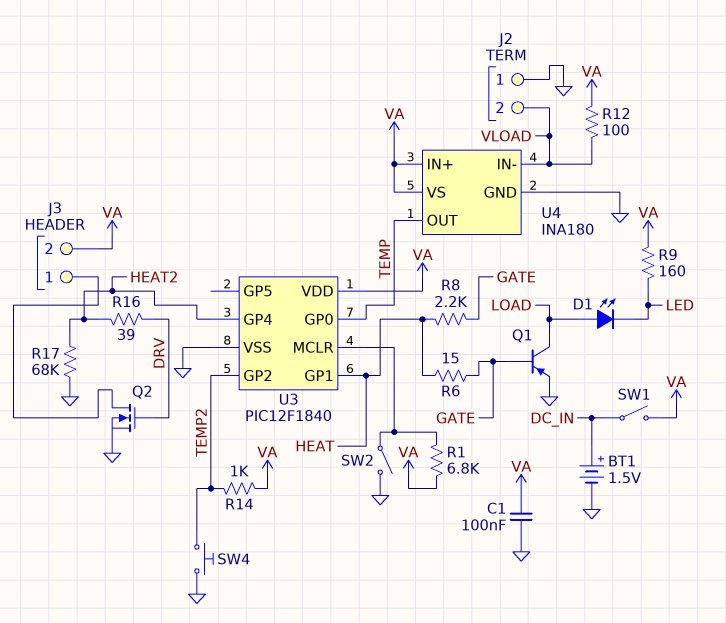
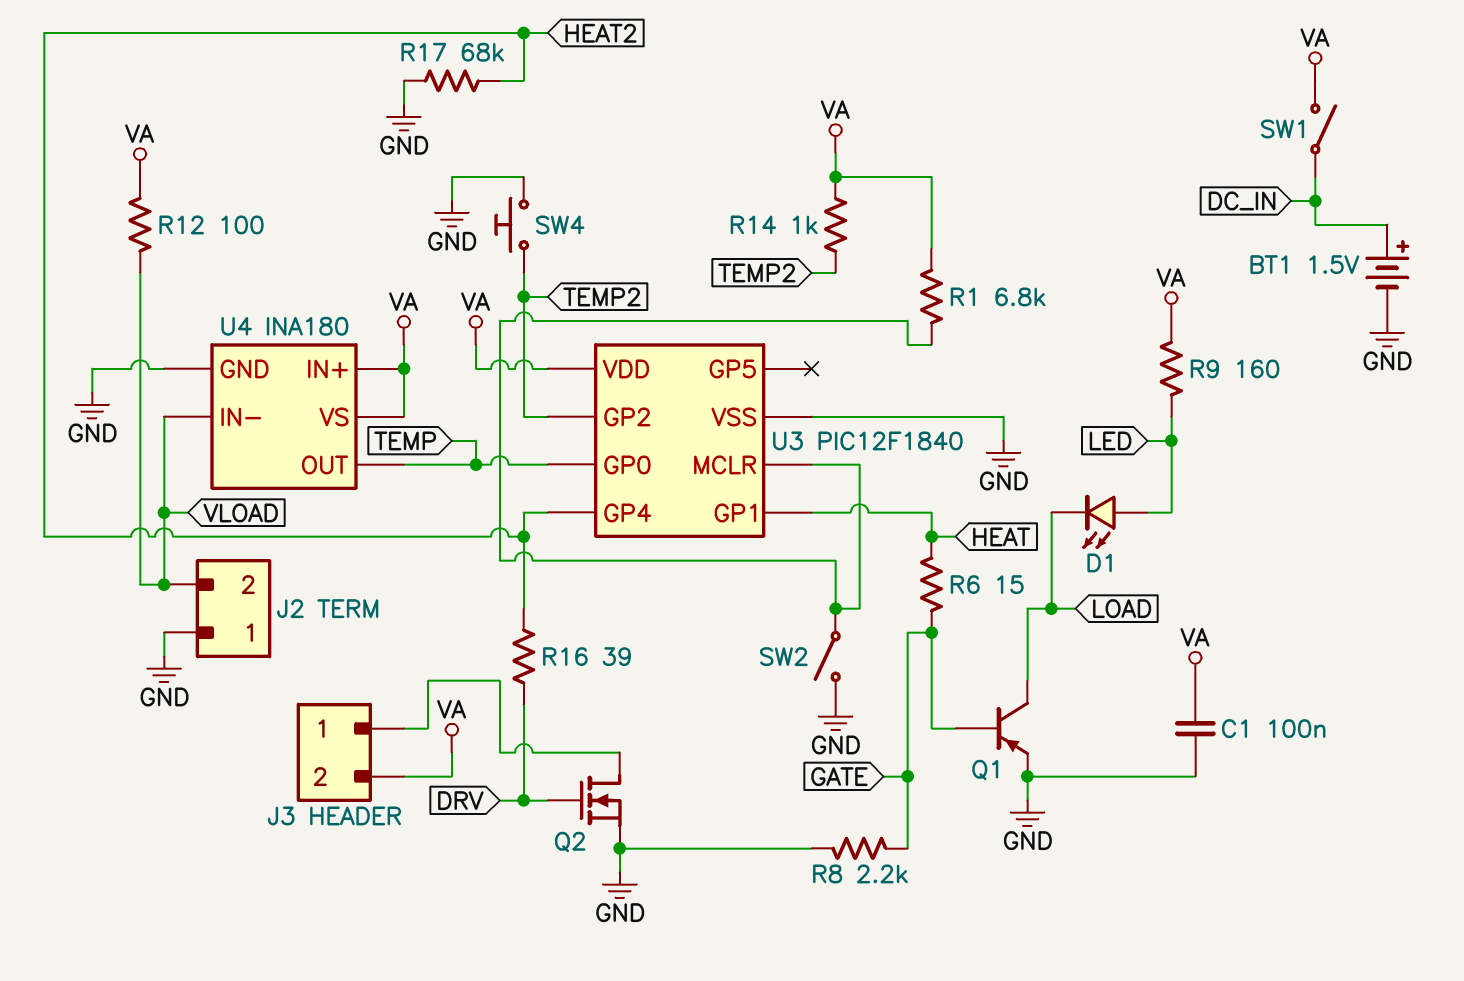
D1: LED (A LOAD, K LED) -> LED (A LED, K LOAD)
R8: 2.2k (GATE, HEAT) -> 2.2k (GATE, GND)

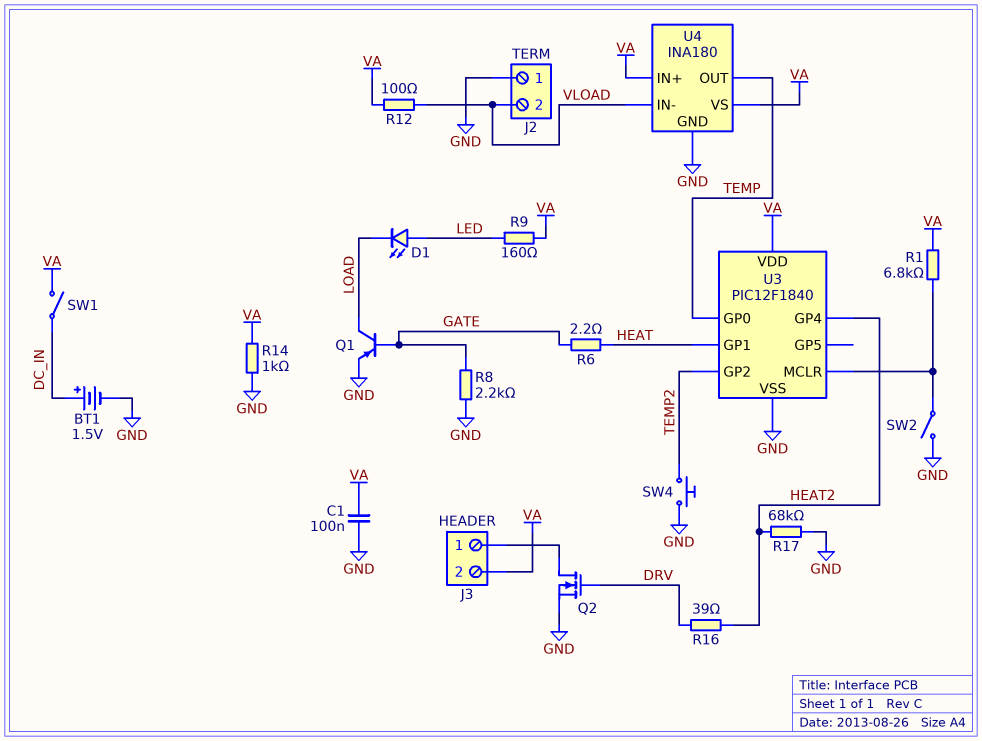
R6: 15 (GATE, HEAT) -> 2.2 (GATE, HEAT)
R14: 1k (TEMP2, VA) -> 1k (GND, VA)

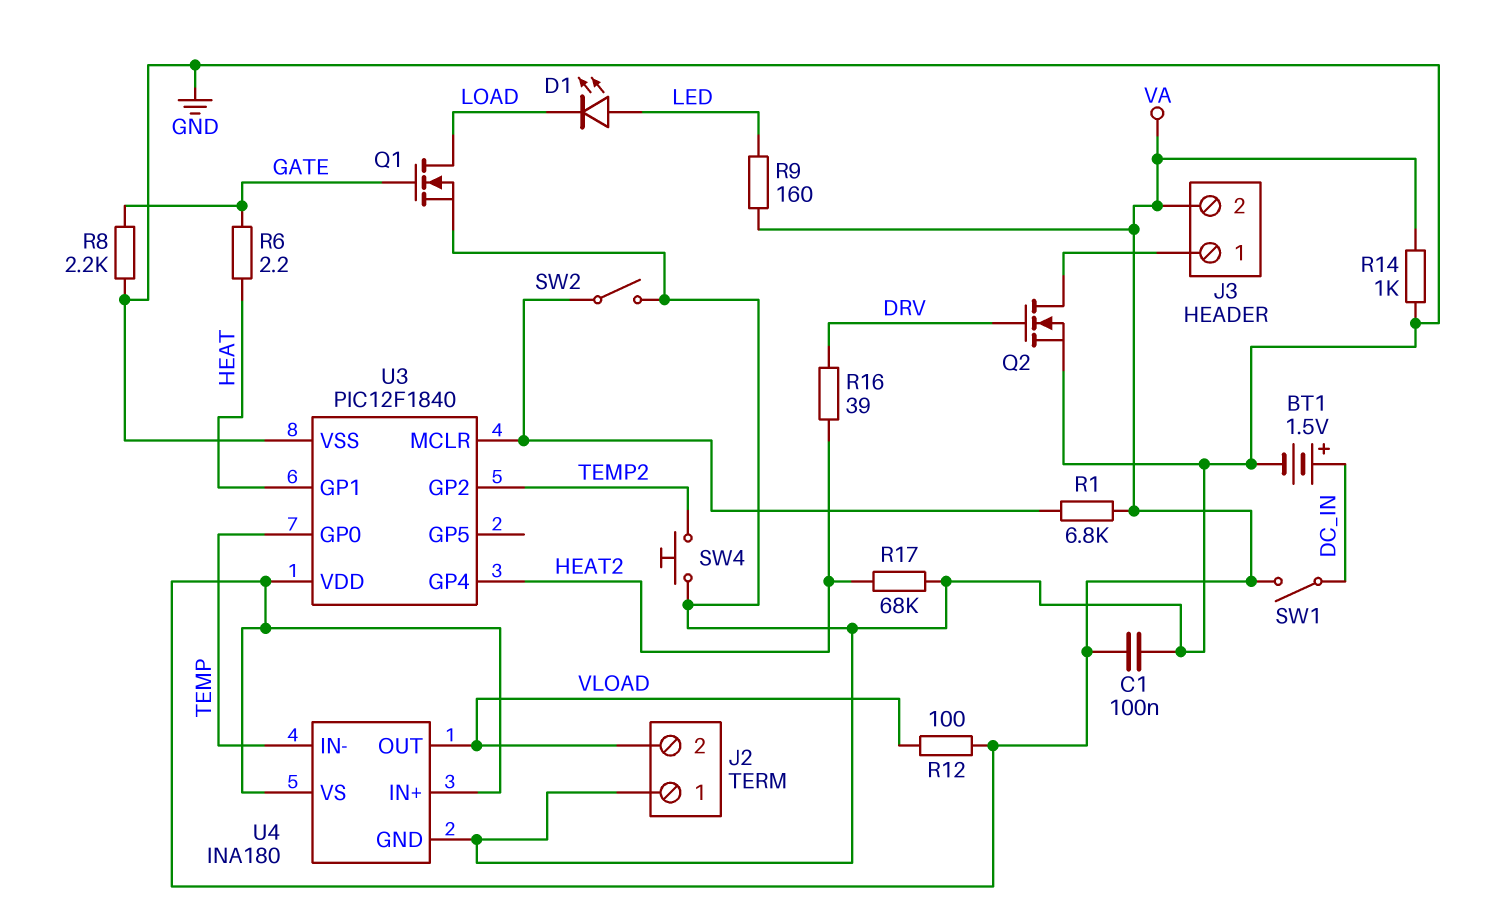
Q1: PNP (B GATE, C LOAD, E GND) -> NMOS (G GATE, D LOAD, S GND)
U4 pin IN-: VLOAD -> TEMP
U4 pin OUT: TEMP -> VLOAD

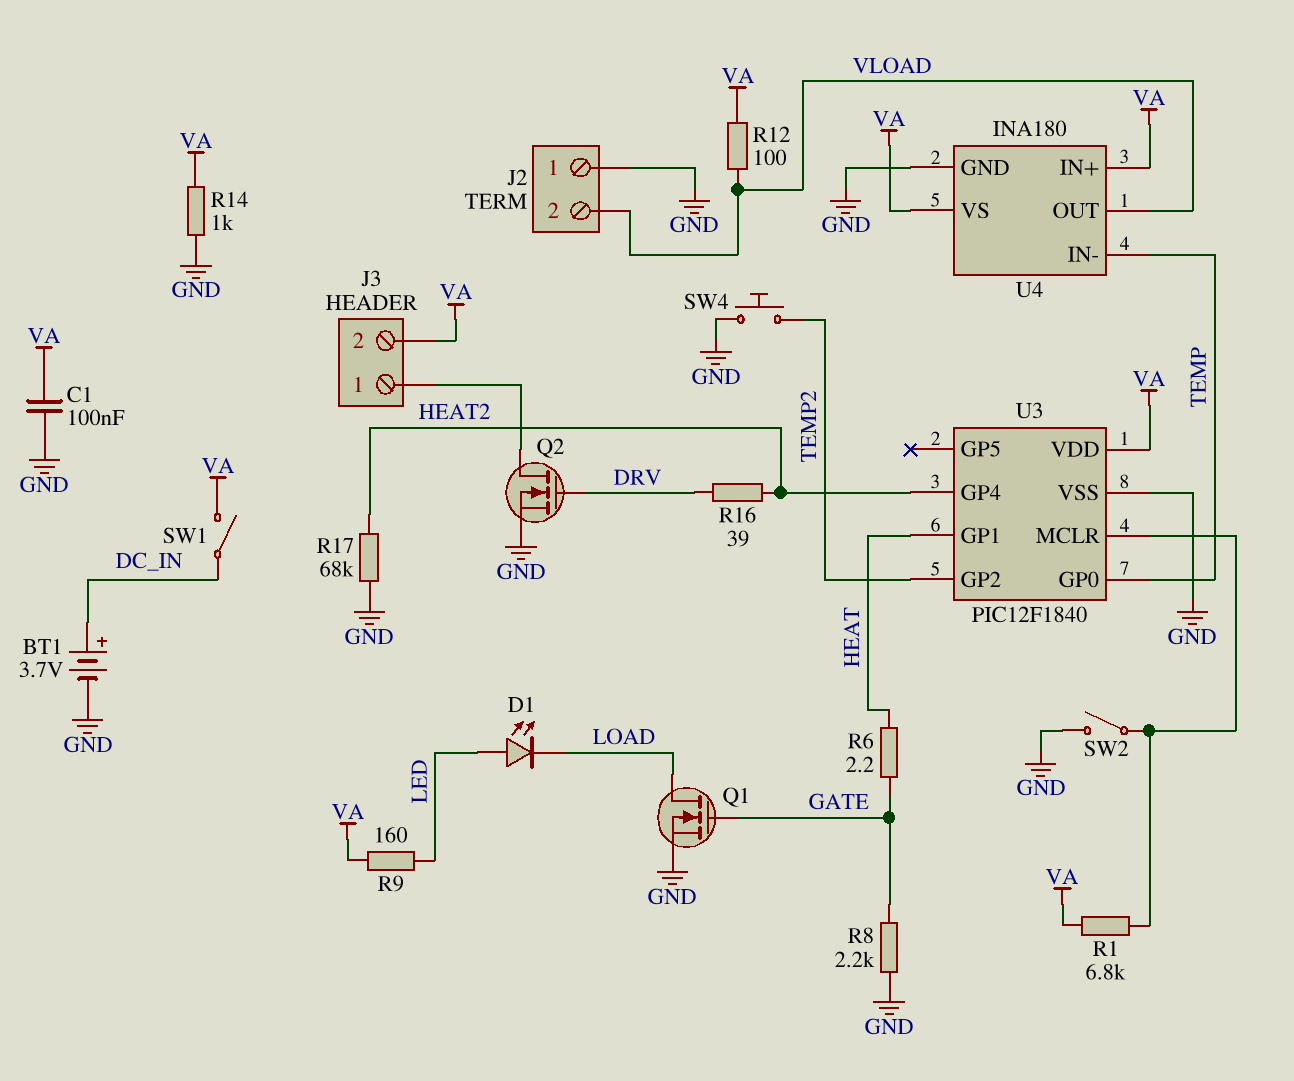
BT1: 1.5V (plus DC_IN, minus GND) -> 3.7V (plus DC_IN, minus GND)

